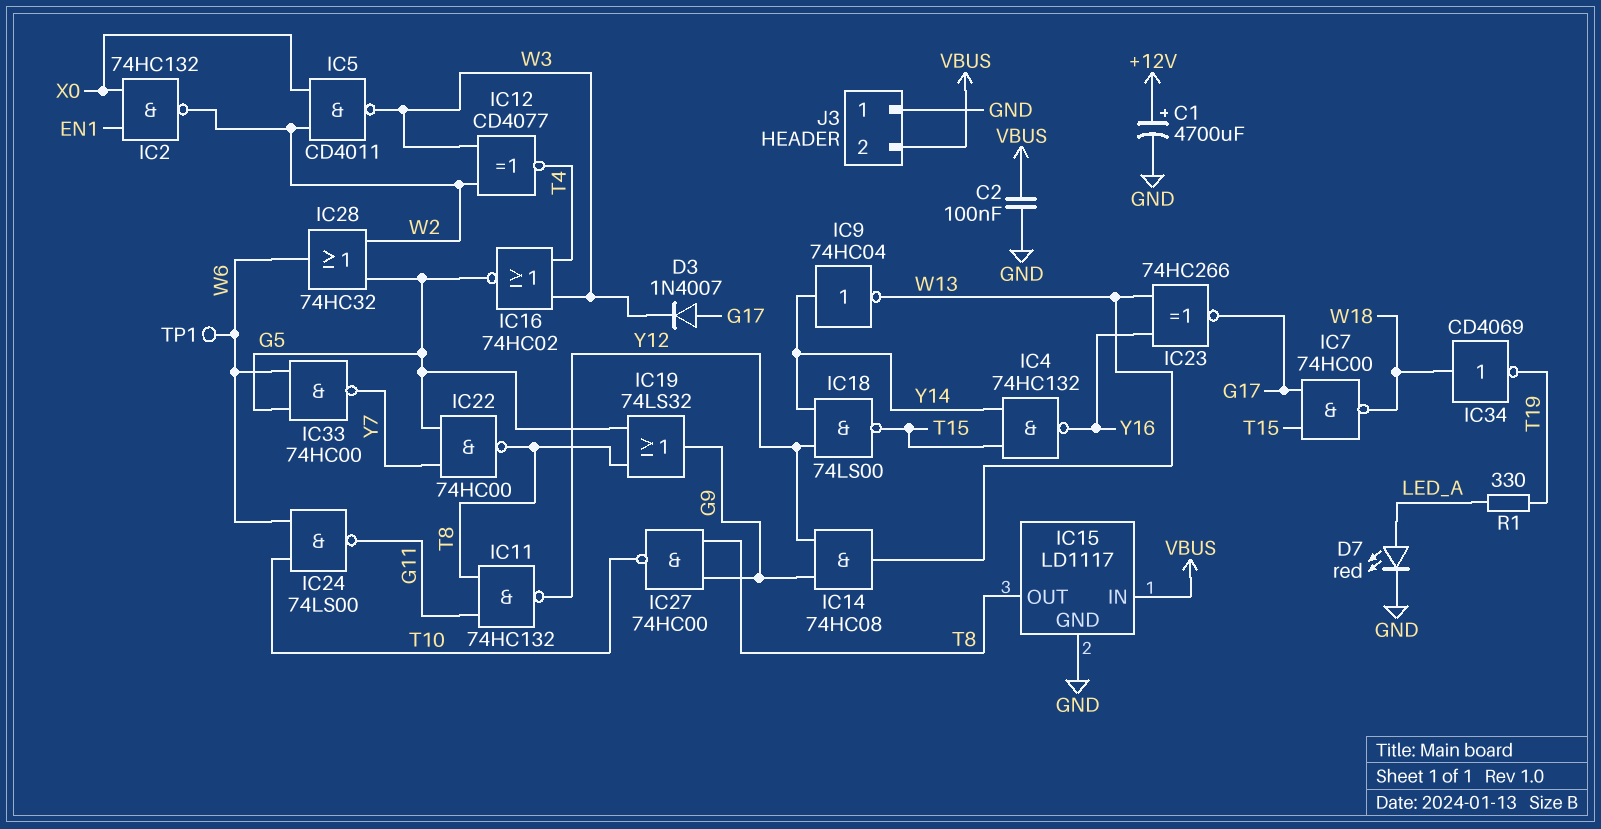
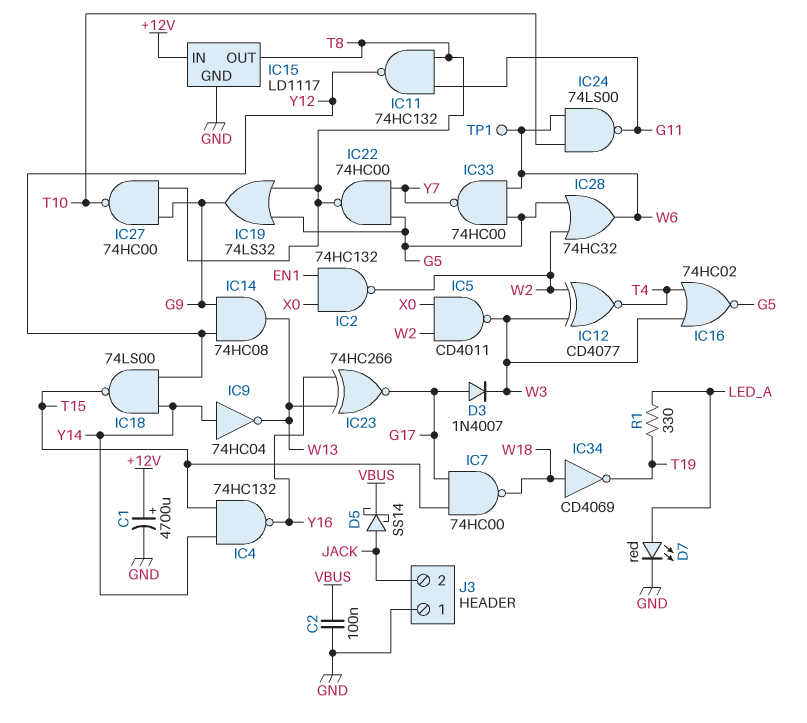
D5: none -> schottky SS14 (A JACK, K VBUS)
IC15 pin IN: VBUS -> +12V
J3 pin 2: VBUS -> JACK

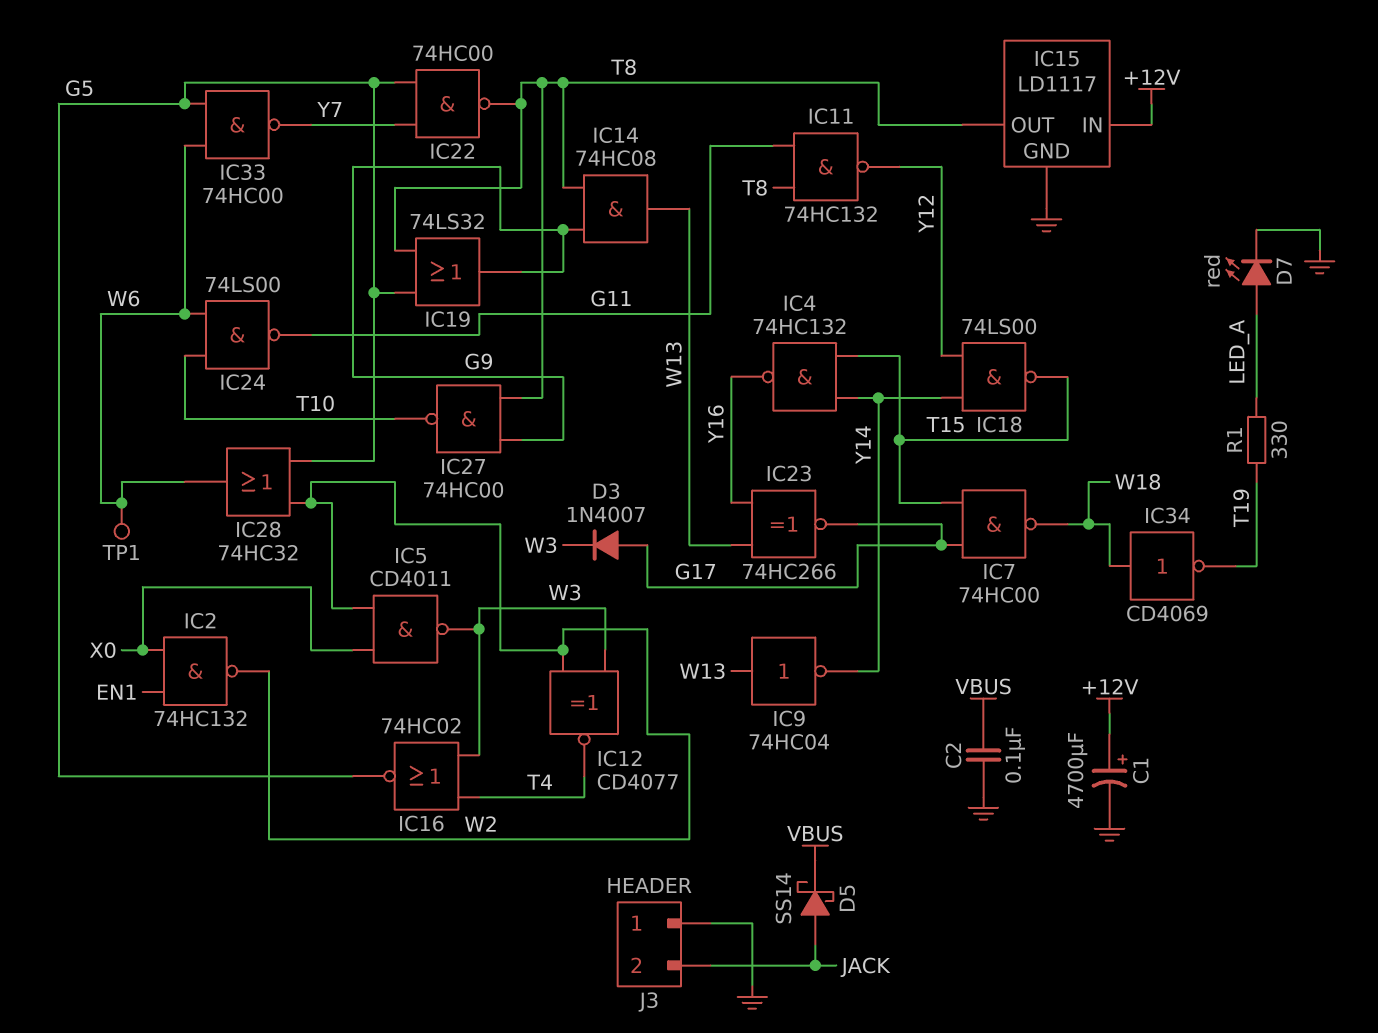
IC9: NOT 74HC04 (in Y14, out W13) -> NOT 74HC04 (in W13, out Y14)
IC14: AND 74HC08 (in G9, in Y12, out W13) -> AND 74HC08 (in G9, in T8, out W13)

